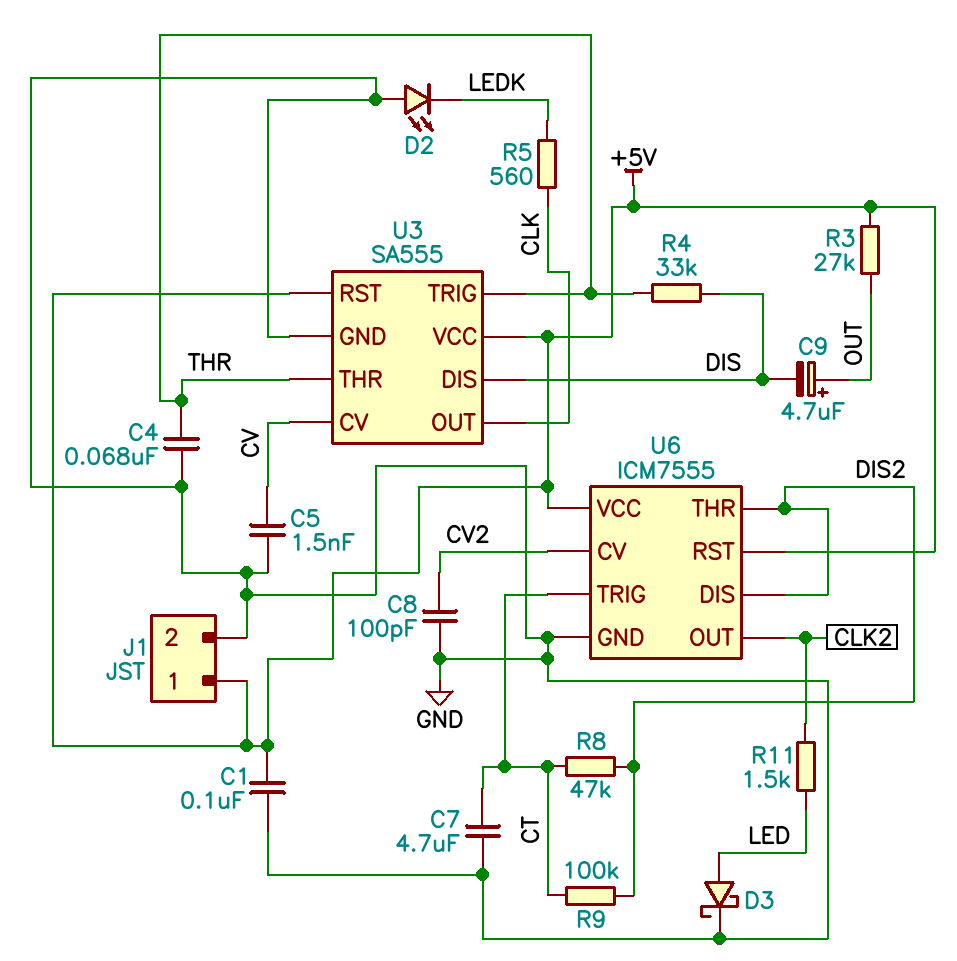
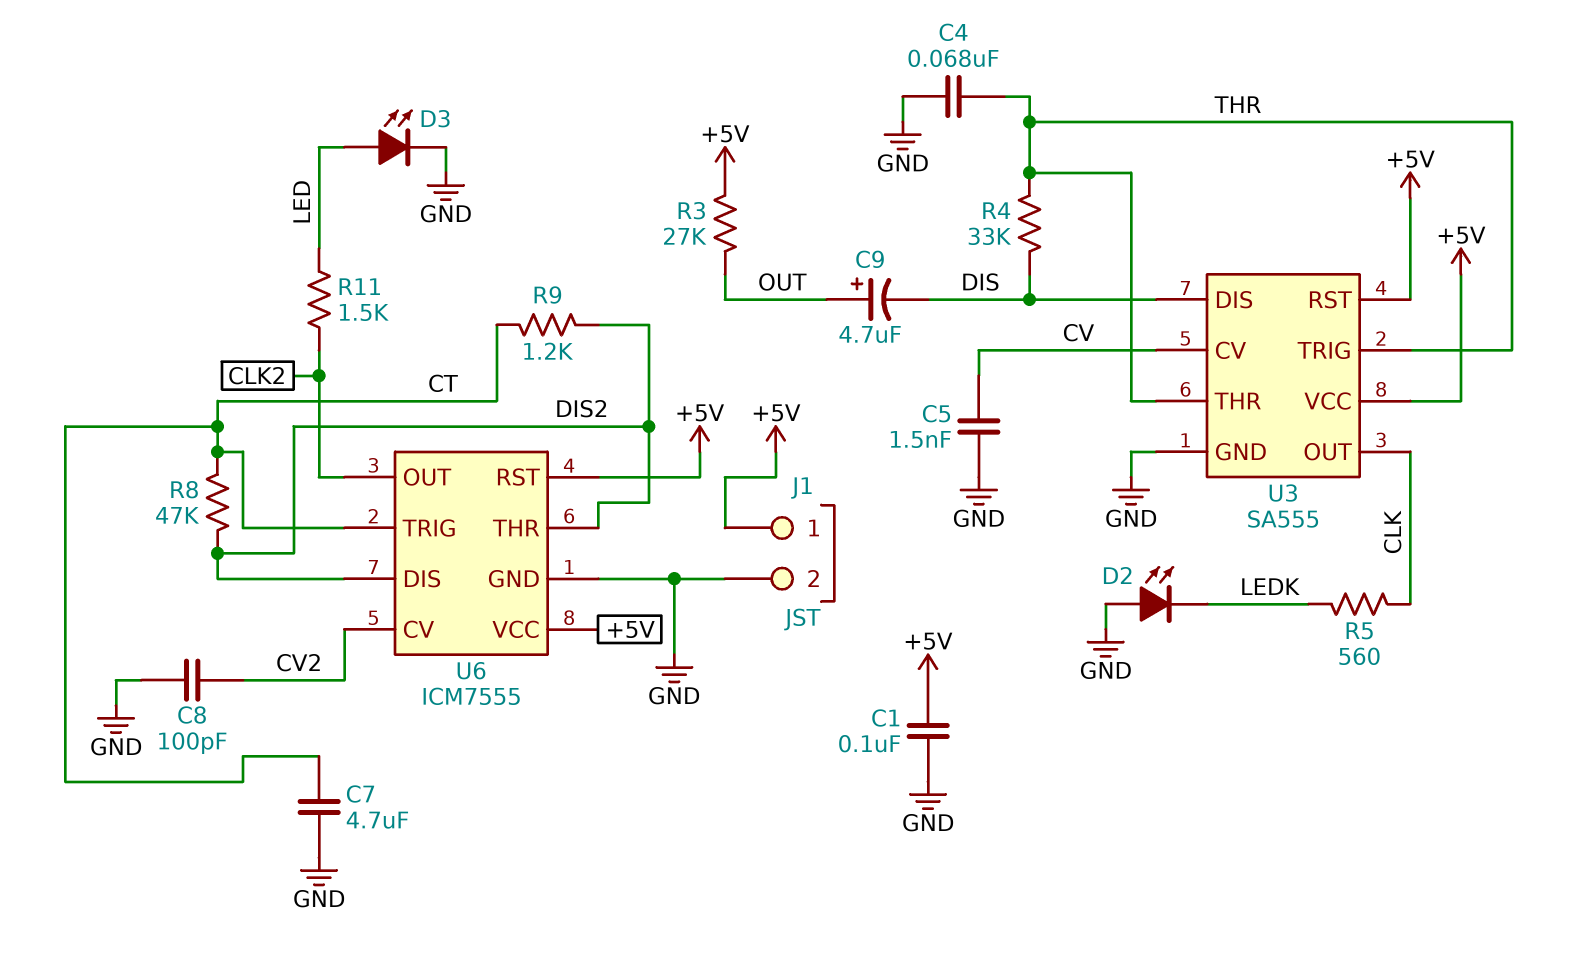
D3: schottky (A LED, K GND) -> LED (A LED, K GND)
R9: 100k (CT, DIS2) -> 1.2k (CT, DIS2)

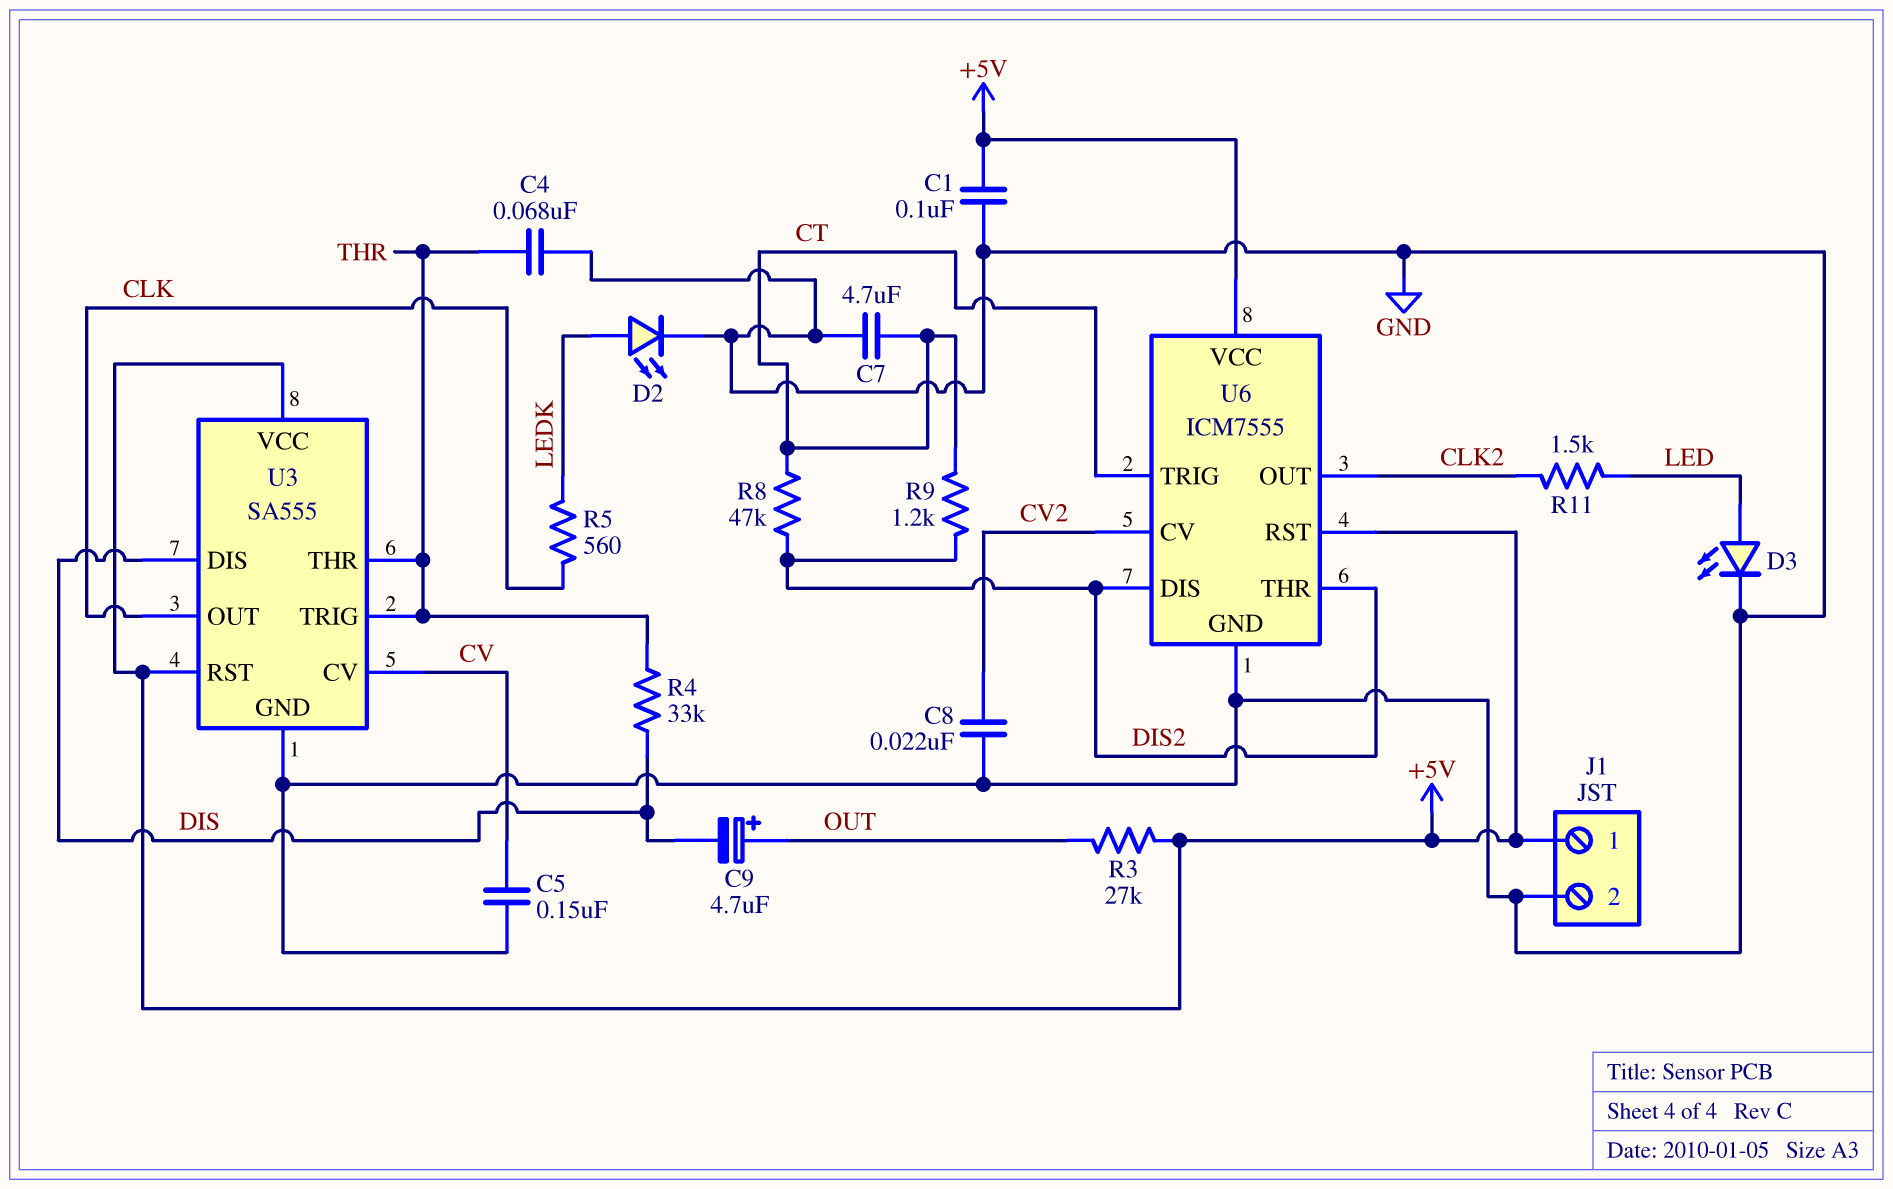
C5: 1.5nF (CV, GND) -> 150nF (CV, GND)
C8: 100pF (CV2, GND) -> 22nF (CV2, GND)
D2: LED (A GND, K LEDK) -> LED (A LEDK, K GND)

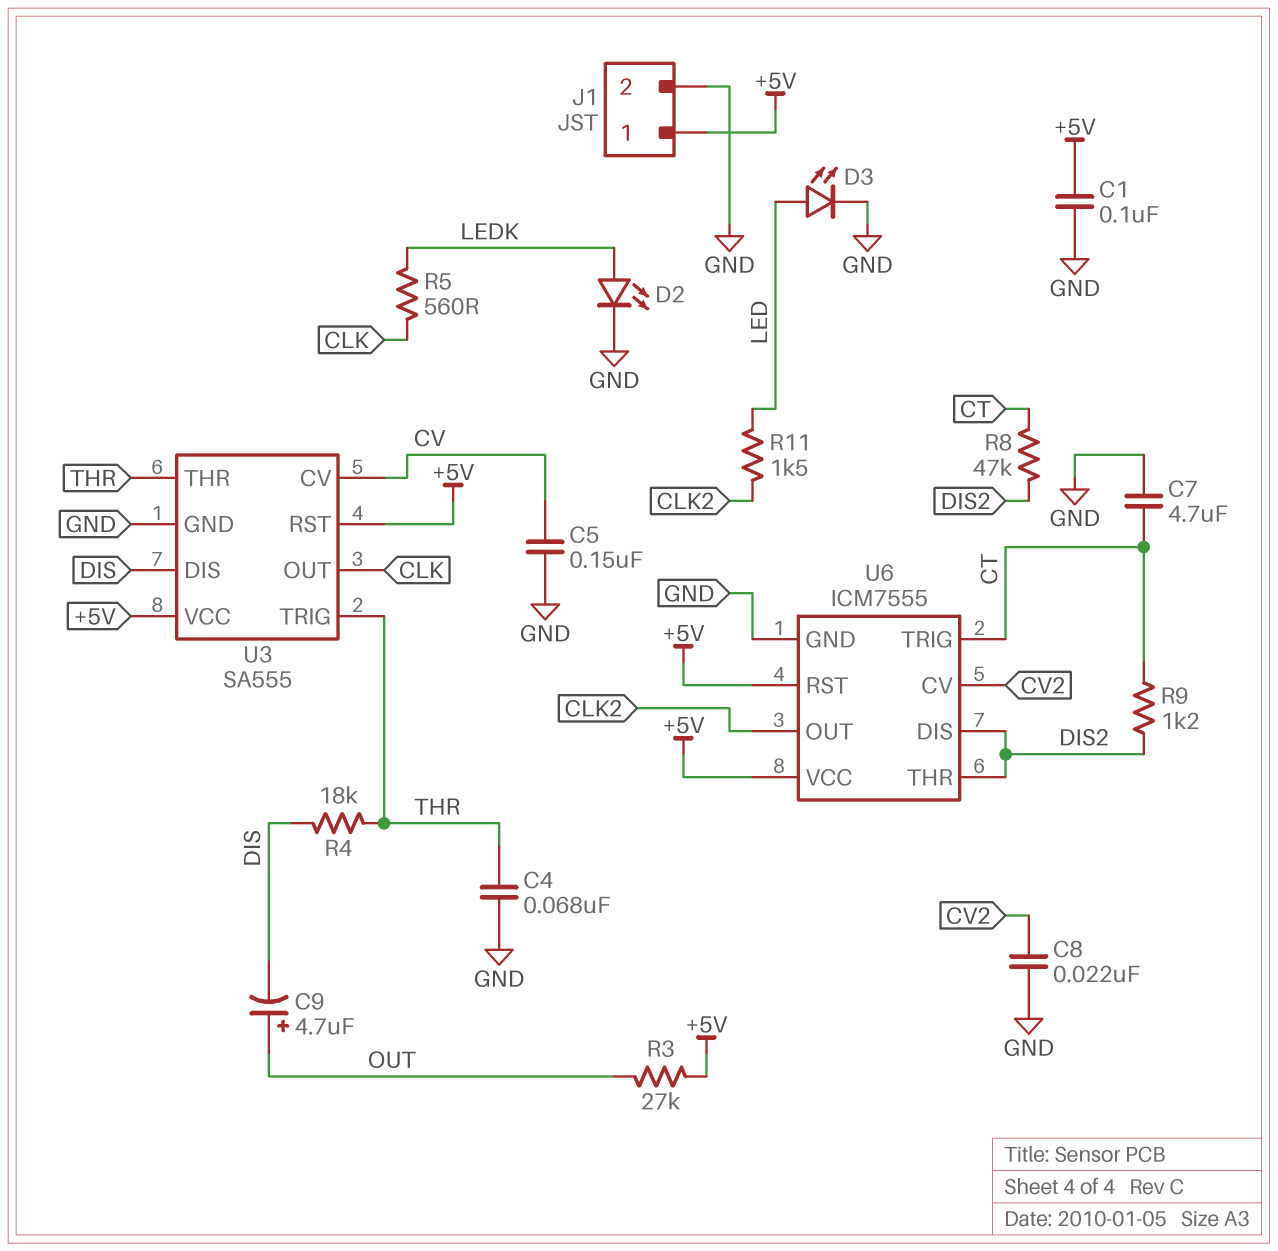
R4: 33k (DIS, THR) -> 18k (DIS, THR)

